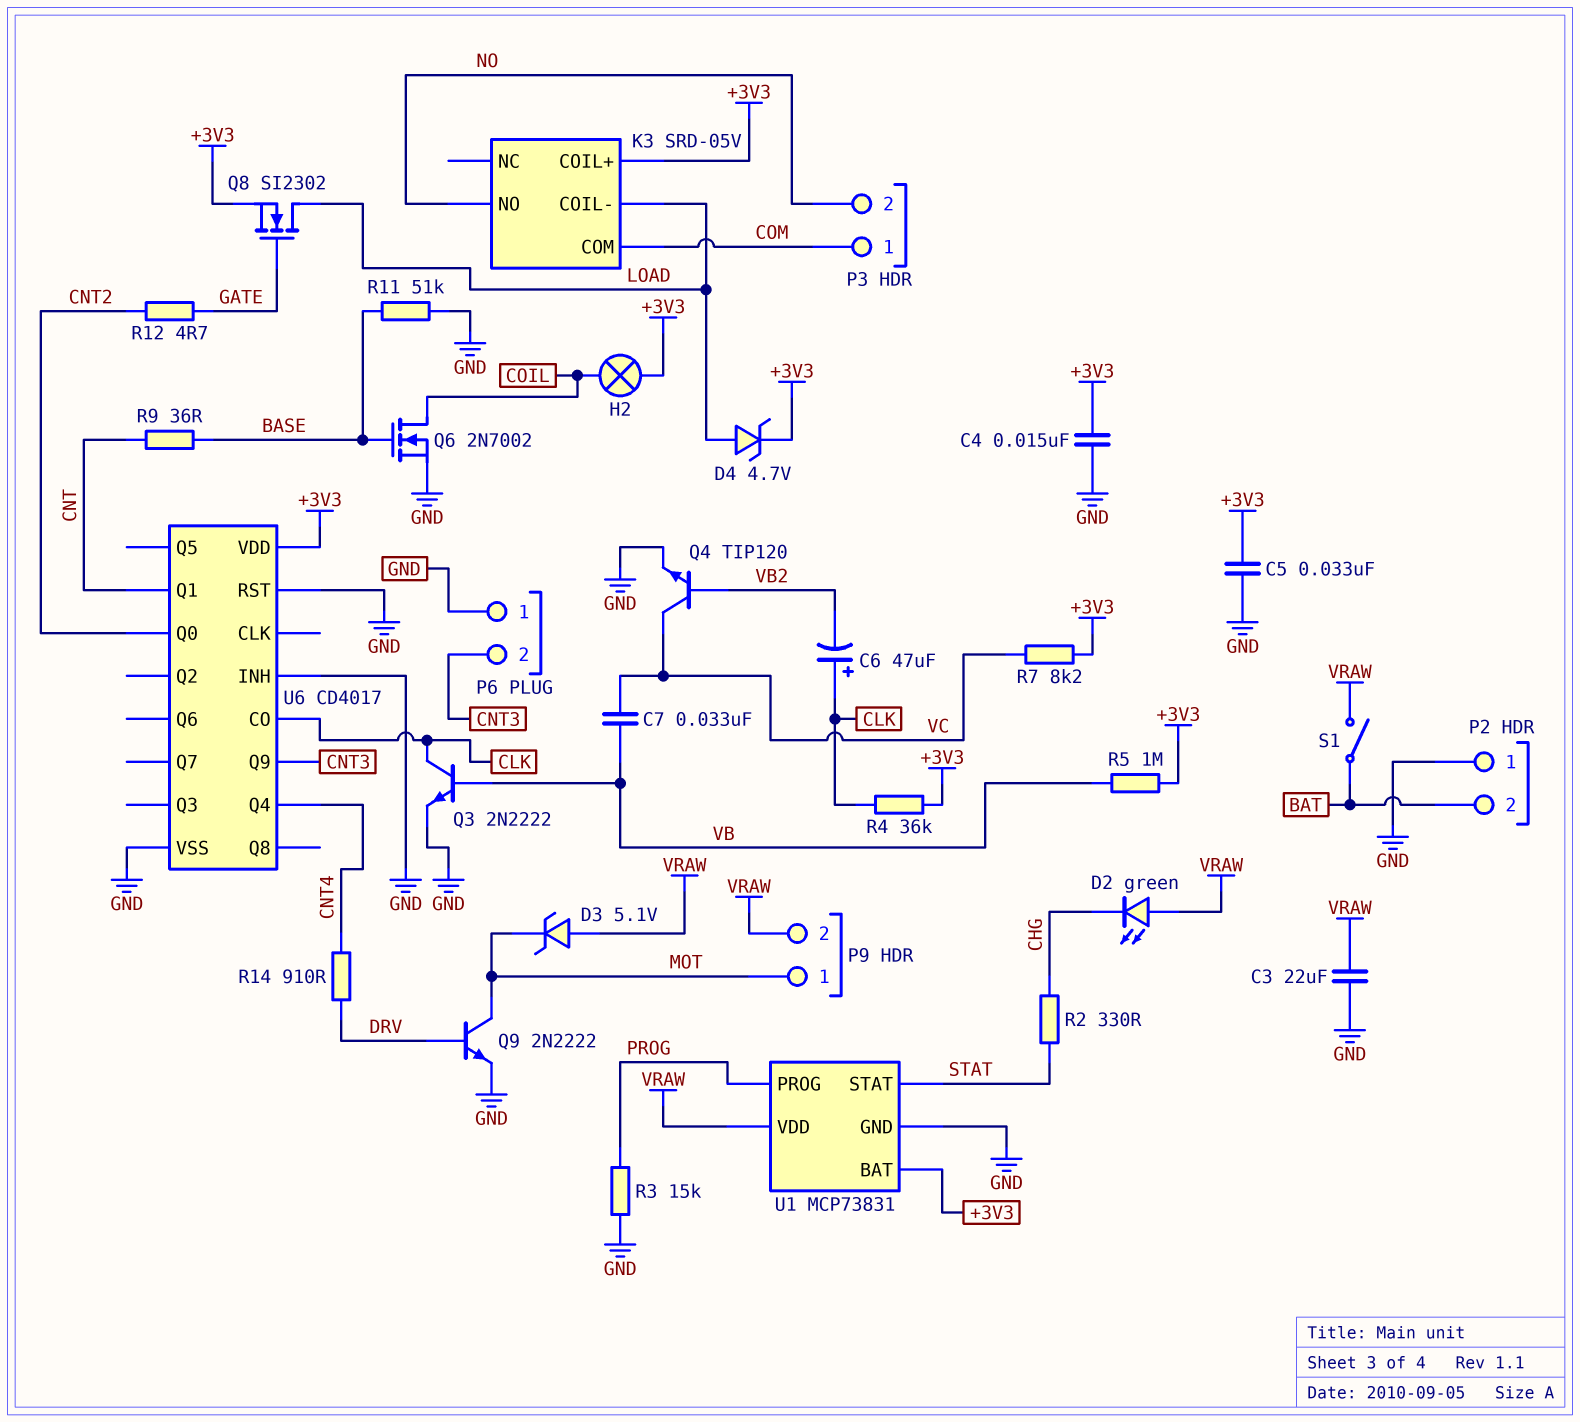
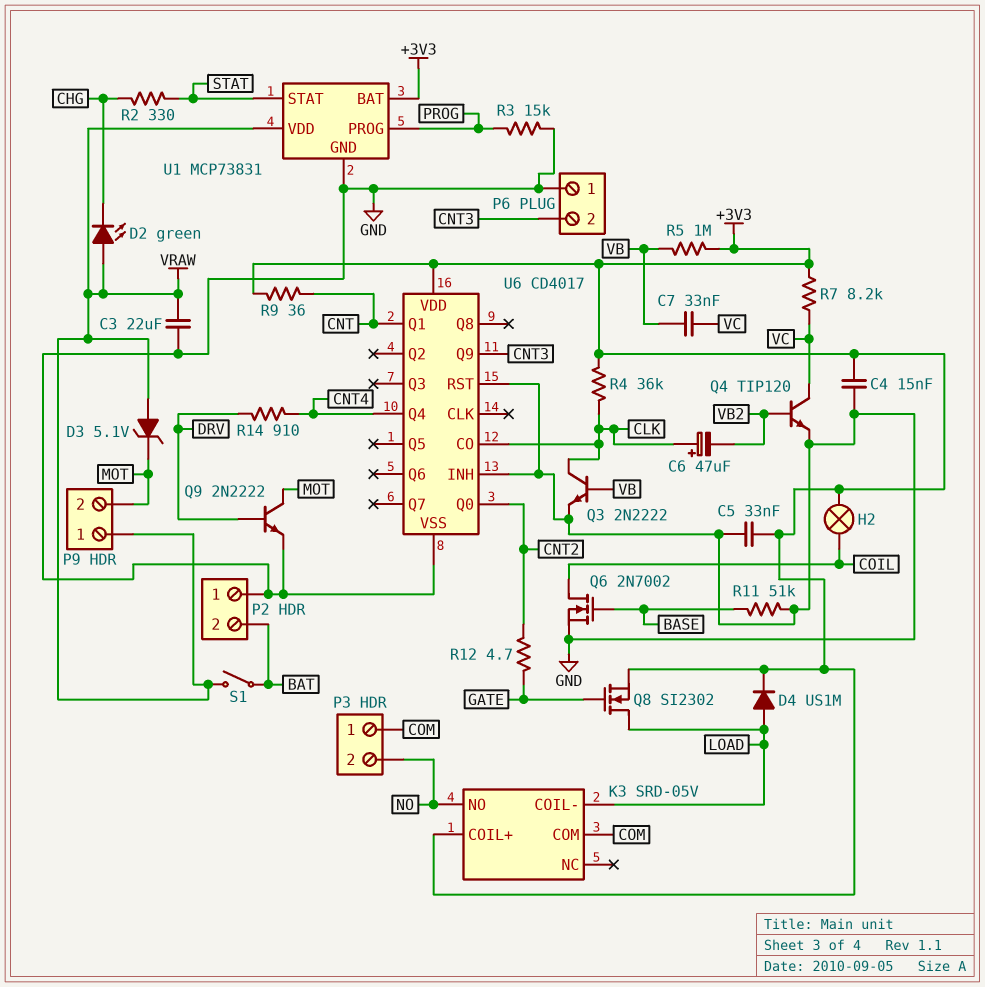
D4: zener 4.7V (A LOAD, K +3V3) -> diode US1M (A LOAD, K +3V3)
P9 pin 1: MOT -> VRAW
P9 pin 2: VRAW -> MOT
R9: 36 (BASE, CNT) -> 36 (+3V3, CNT)

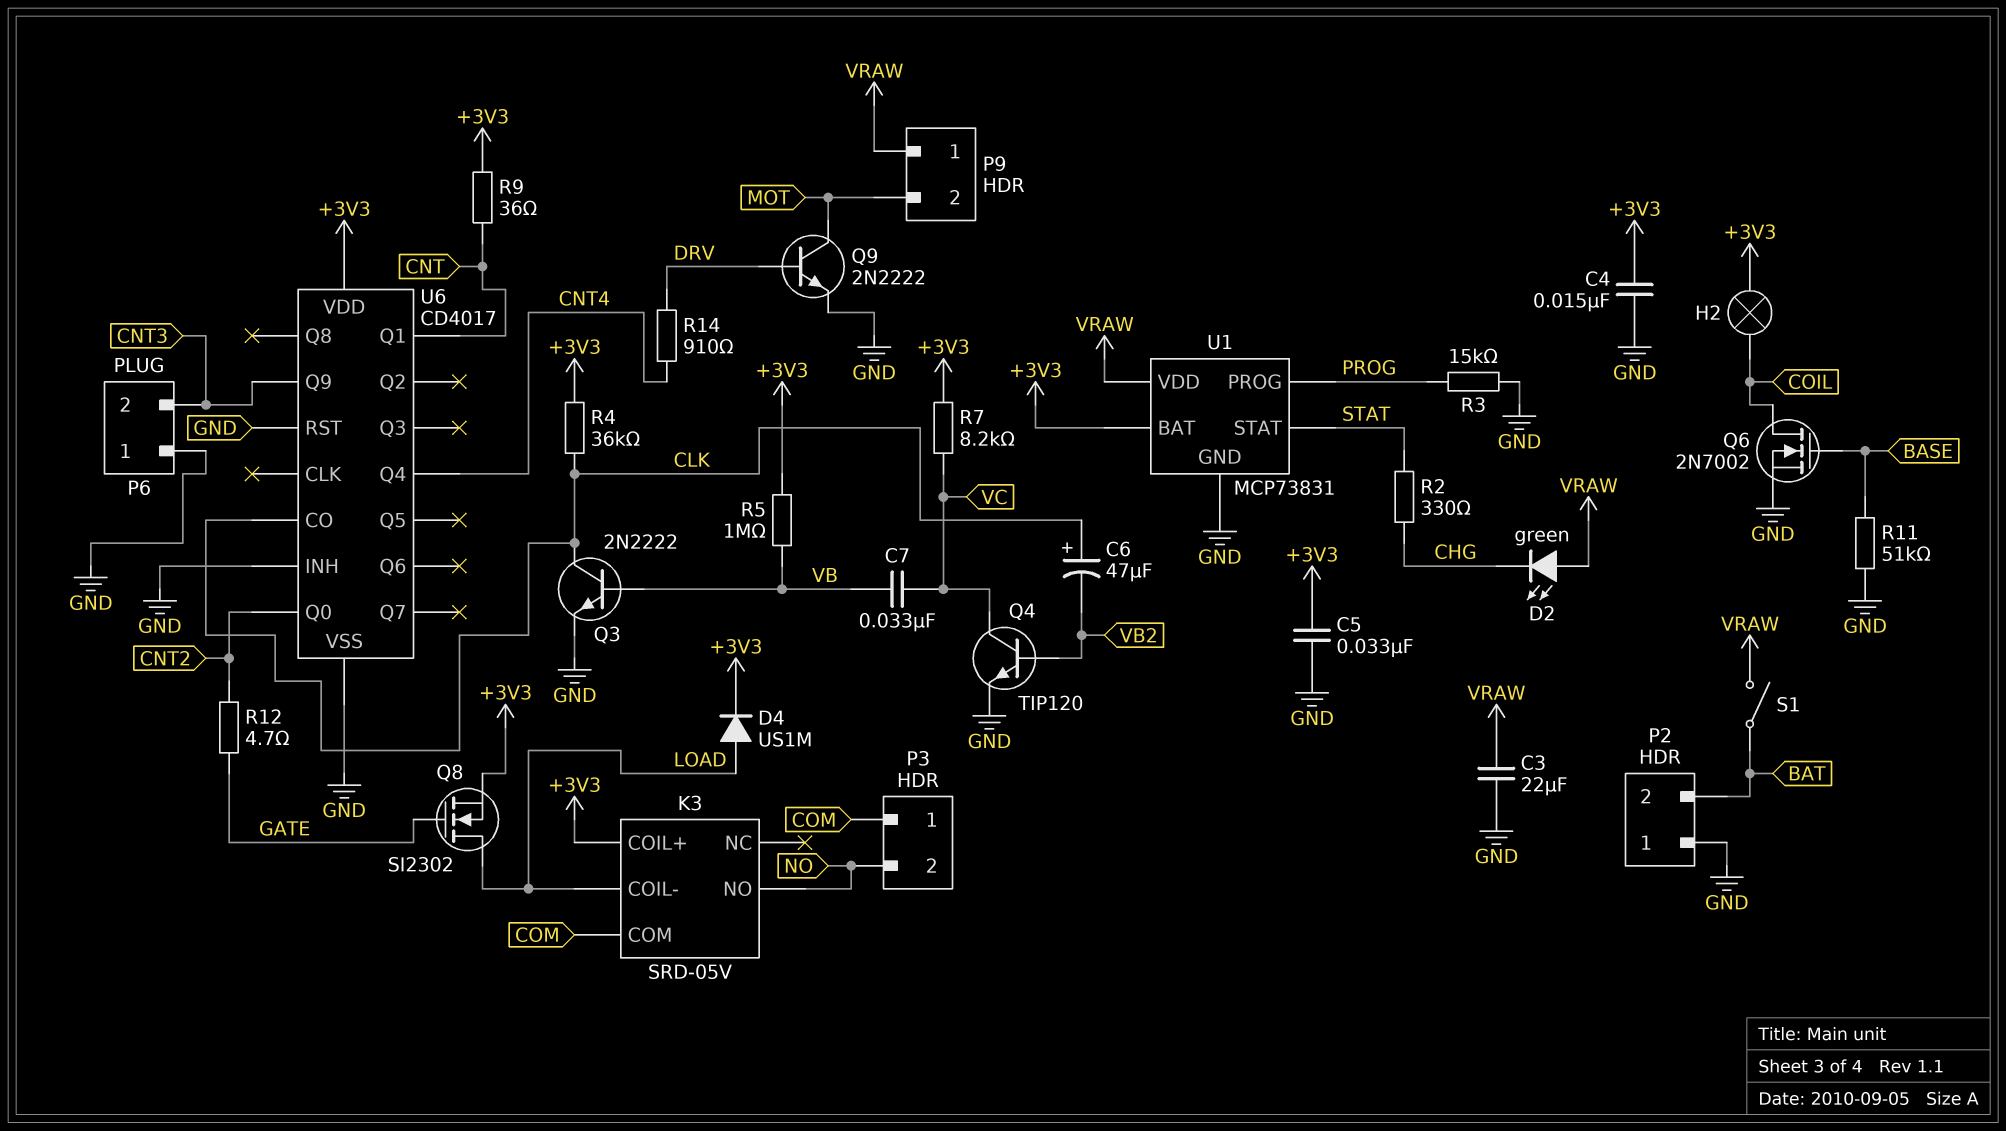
D3: zener 5.1V (A VRAW, K MOT) -> none

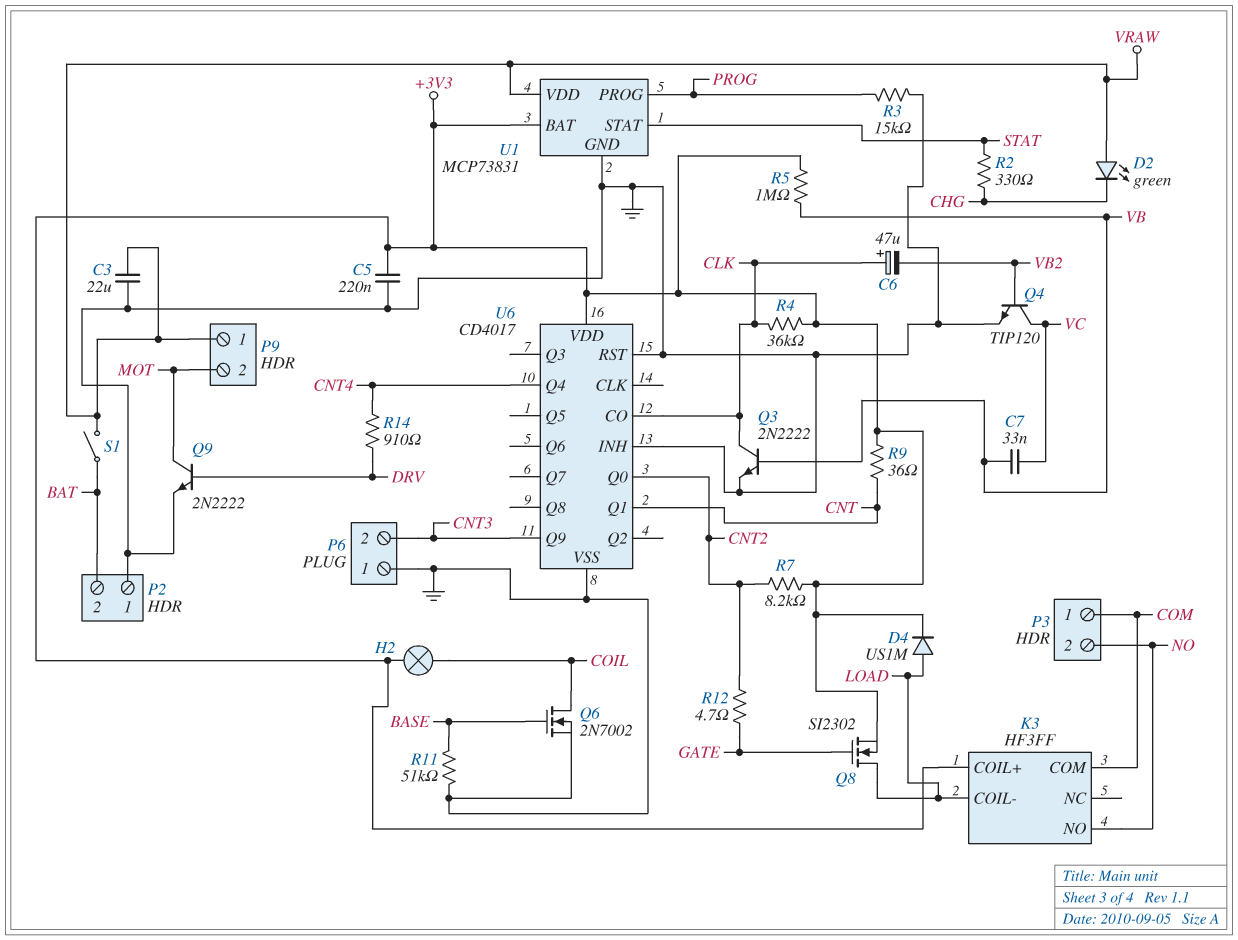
C4: 15nF (+3V3, GND) -> none
C5: 33nF (+3V3, GND) -> 220nF (+3V3, GND)
K3: SRD-05V -> HF3FF
R7: 8.2k (+3V3, VC) -> 8.2k (+3V3, CNT2)

